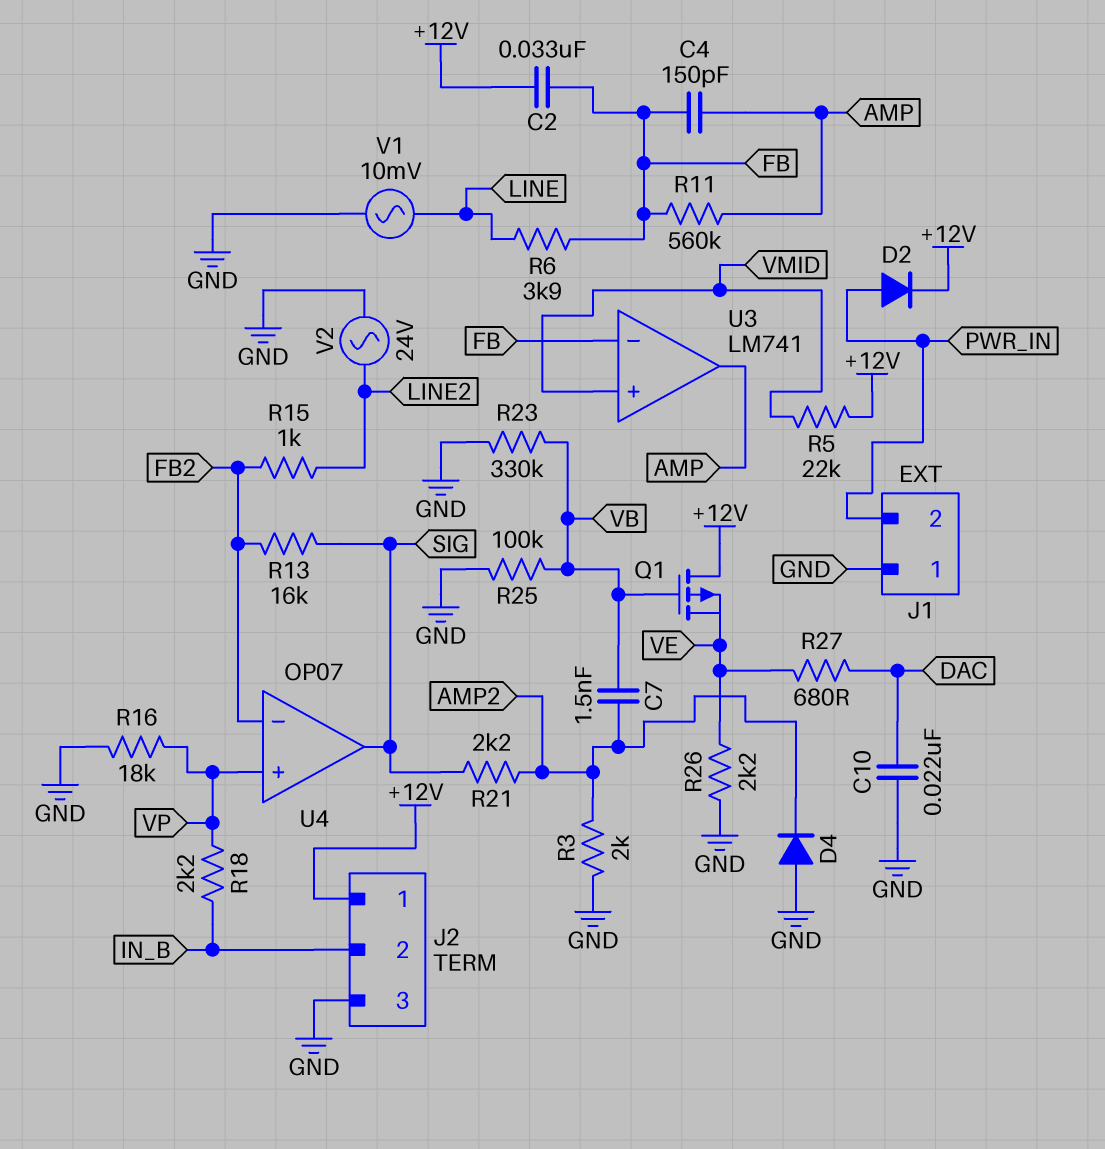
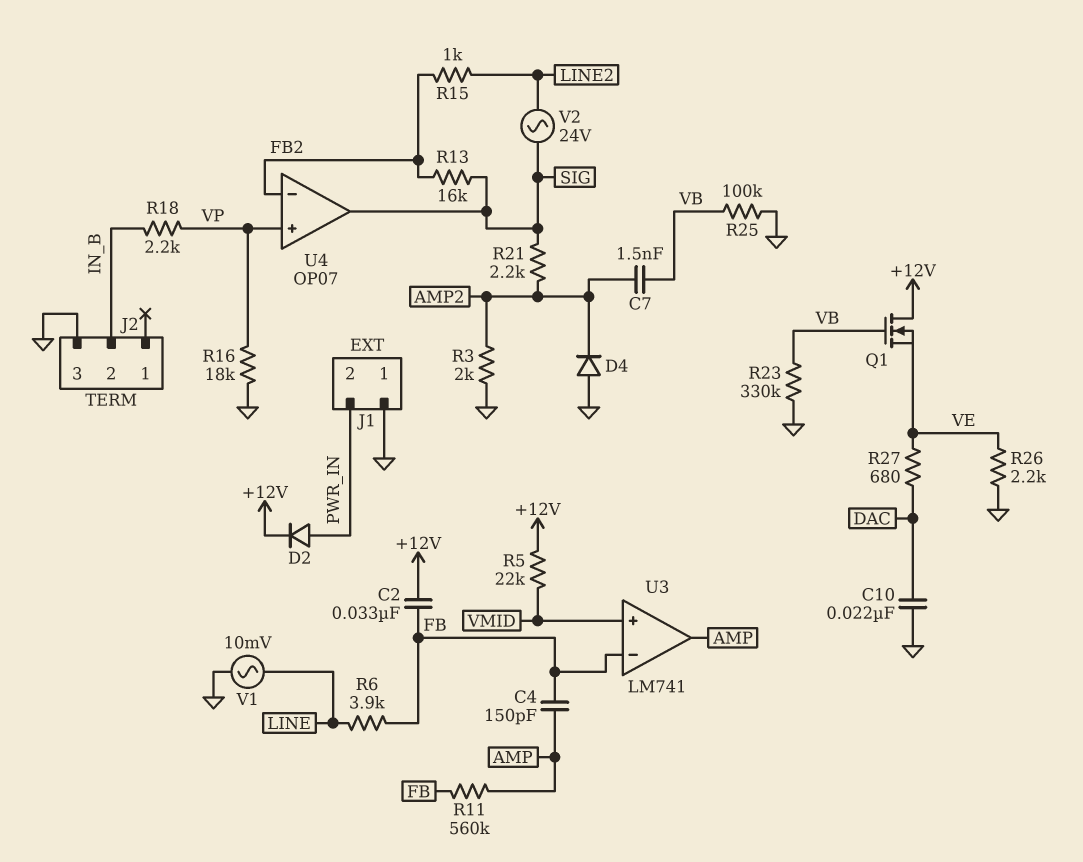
J2 pin 1: +12V -> none
Q1: PMOS (G VB, D +12V, S VE) -> NMOS (G VB, D +12V, S VE)
V2: AC 24V (GND, LINE2) -> AC 24V (LINE2, SIG)

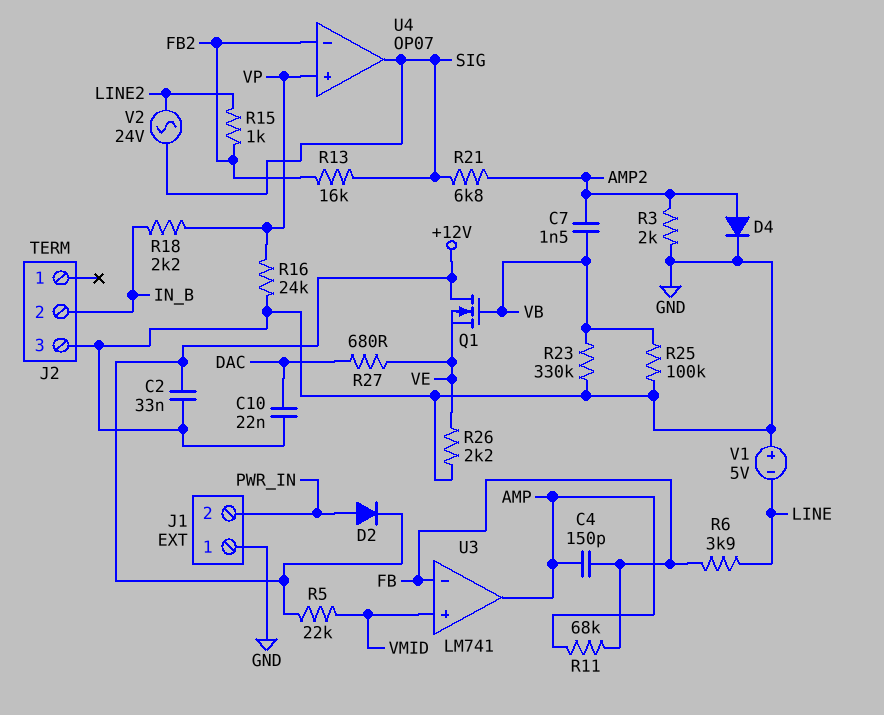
C2: 33nF (+12V, FB) -> 33nF (+12V, GND)
D4: diode (A GND, K AMP2) -> diode (A AMP2, K GND)
R11: 560k (AMP, FB) -> 68k (AMP, FB)
R16: 18k (GND, VP) -> 24k (GND, VP)
R21: 2.2k (AMP2, SIG) -> 6.8k (AMP2, SIG)
V1: AC 10mV (GND, LINE) -> 5V (plus GND, minus LINE)

